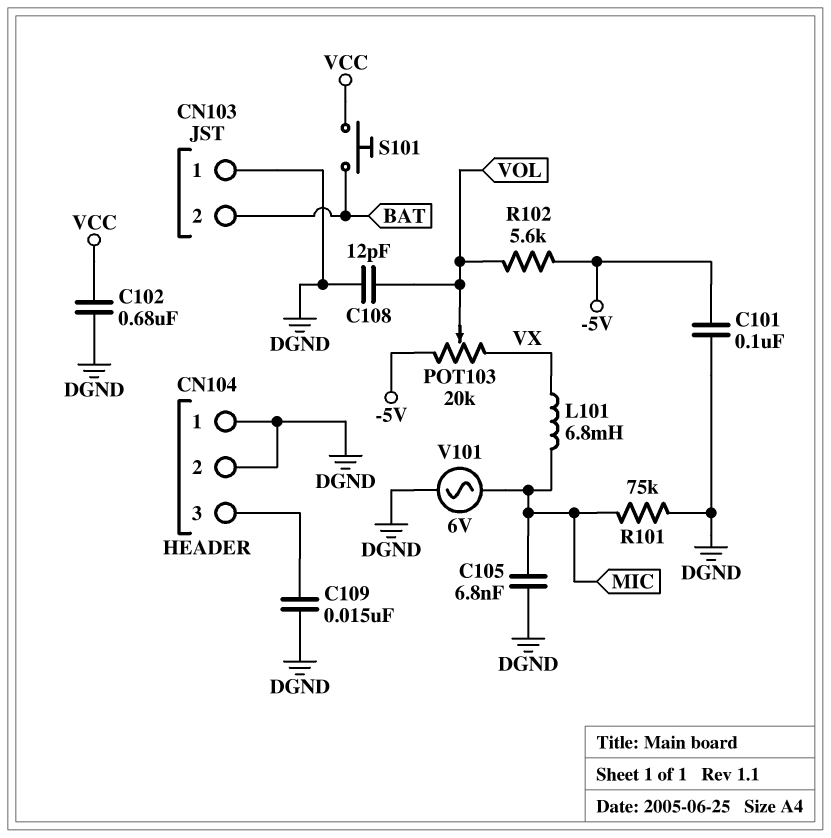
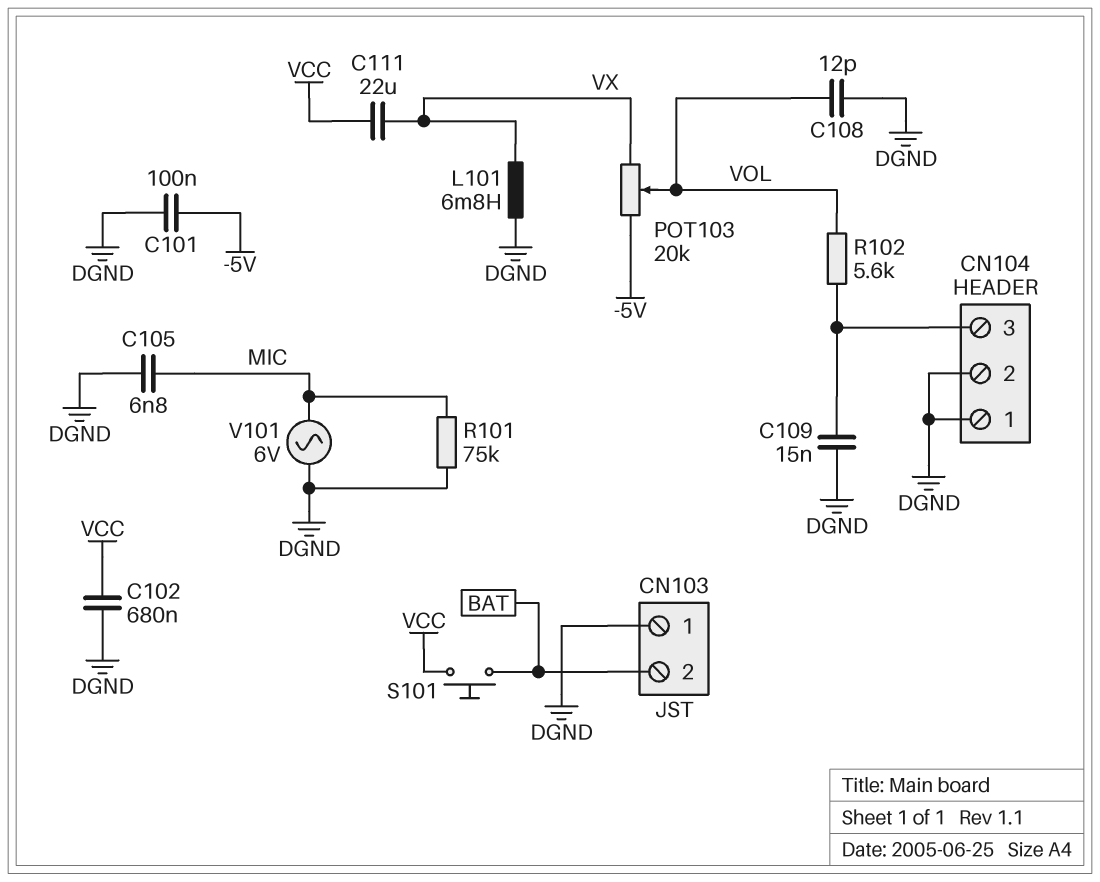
C111: none -> 22uF (VCC, VX)
L101: 6.8mH (MIC, VX) -> 6.8mH (DGND, VX)
R102: 5.6k (-5V, VOL) -> 5.6k (CN104/3, VOL)

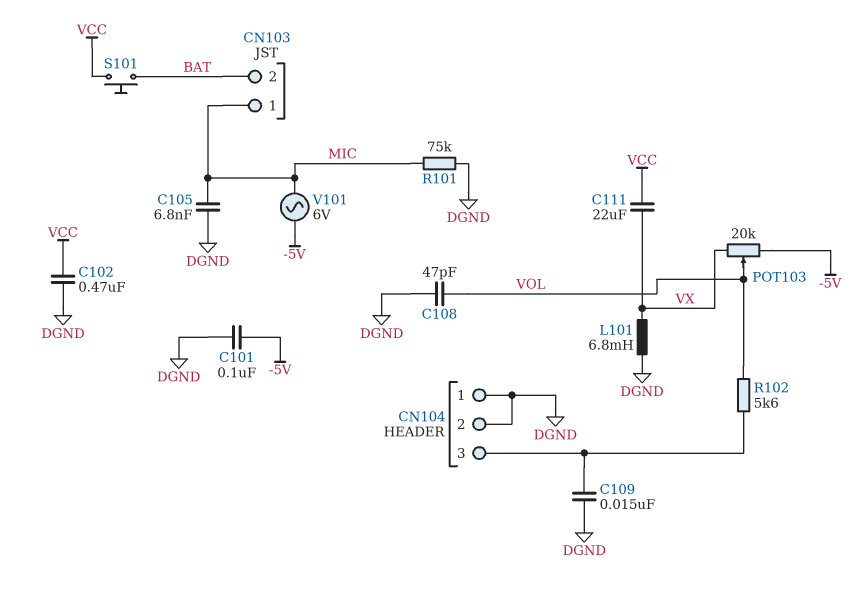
C102: 680nF (DGND, VCC) -> 470nF (DGND, VCC)
C108: 12pF (DGND, VOL) -> 47pF (DGND, VOL)
CN103 pin 1: DGND -> MIC
V101: AC 6V (DGND, MIC) -> AC 6V (-5V, MIC)

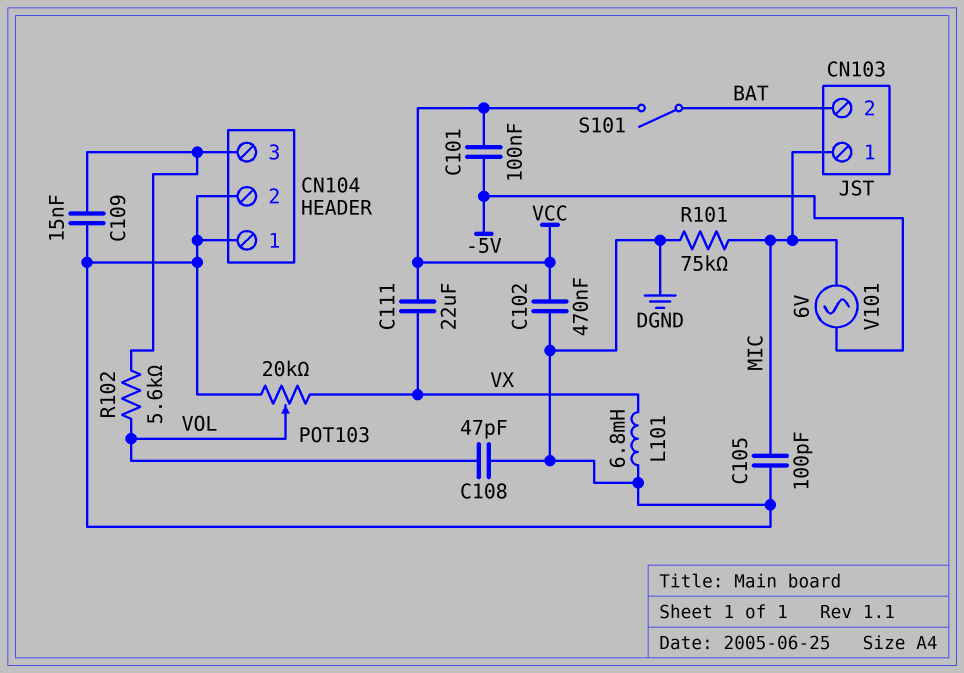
C101: 100nF (-5V, DGND) -> 100nF (-5V, VCC)
C105: 6.8nF (DGND, MIC) -> 100pF (DGND, MIC)
POT103: 20k (-5V, VX, wiper VOL) -> 20k (DGND, VX, wiper VOL)
S101: button (BAT, VCC) -> switch (BAT, VCC)

